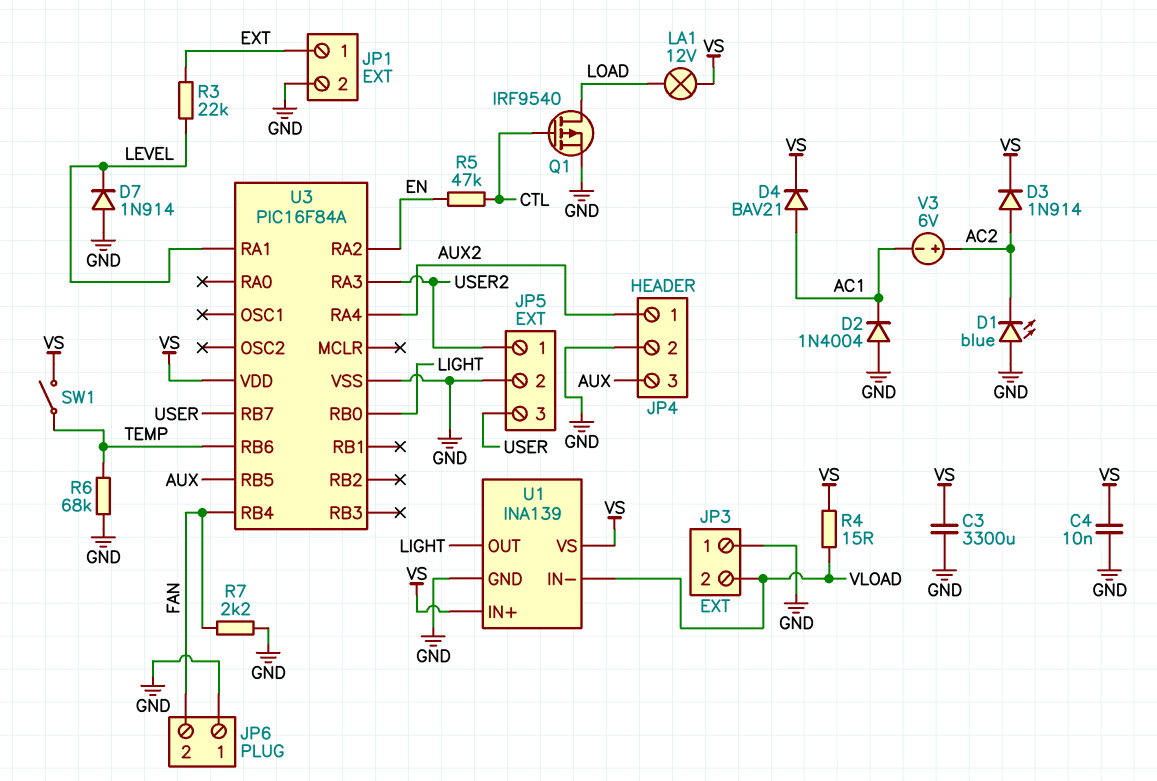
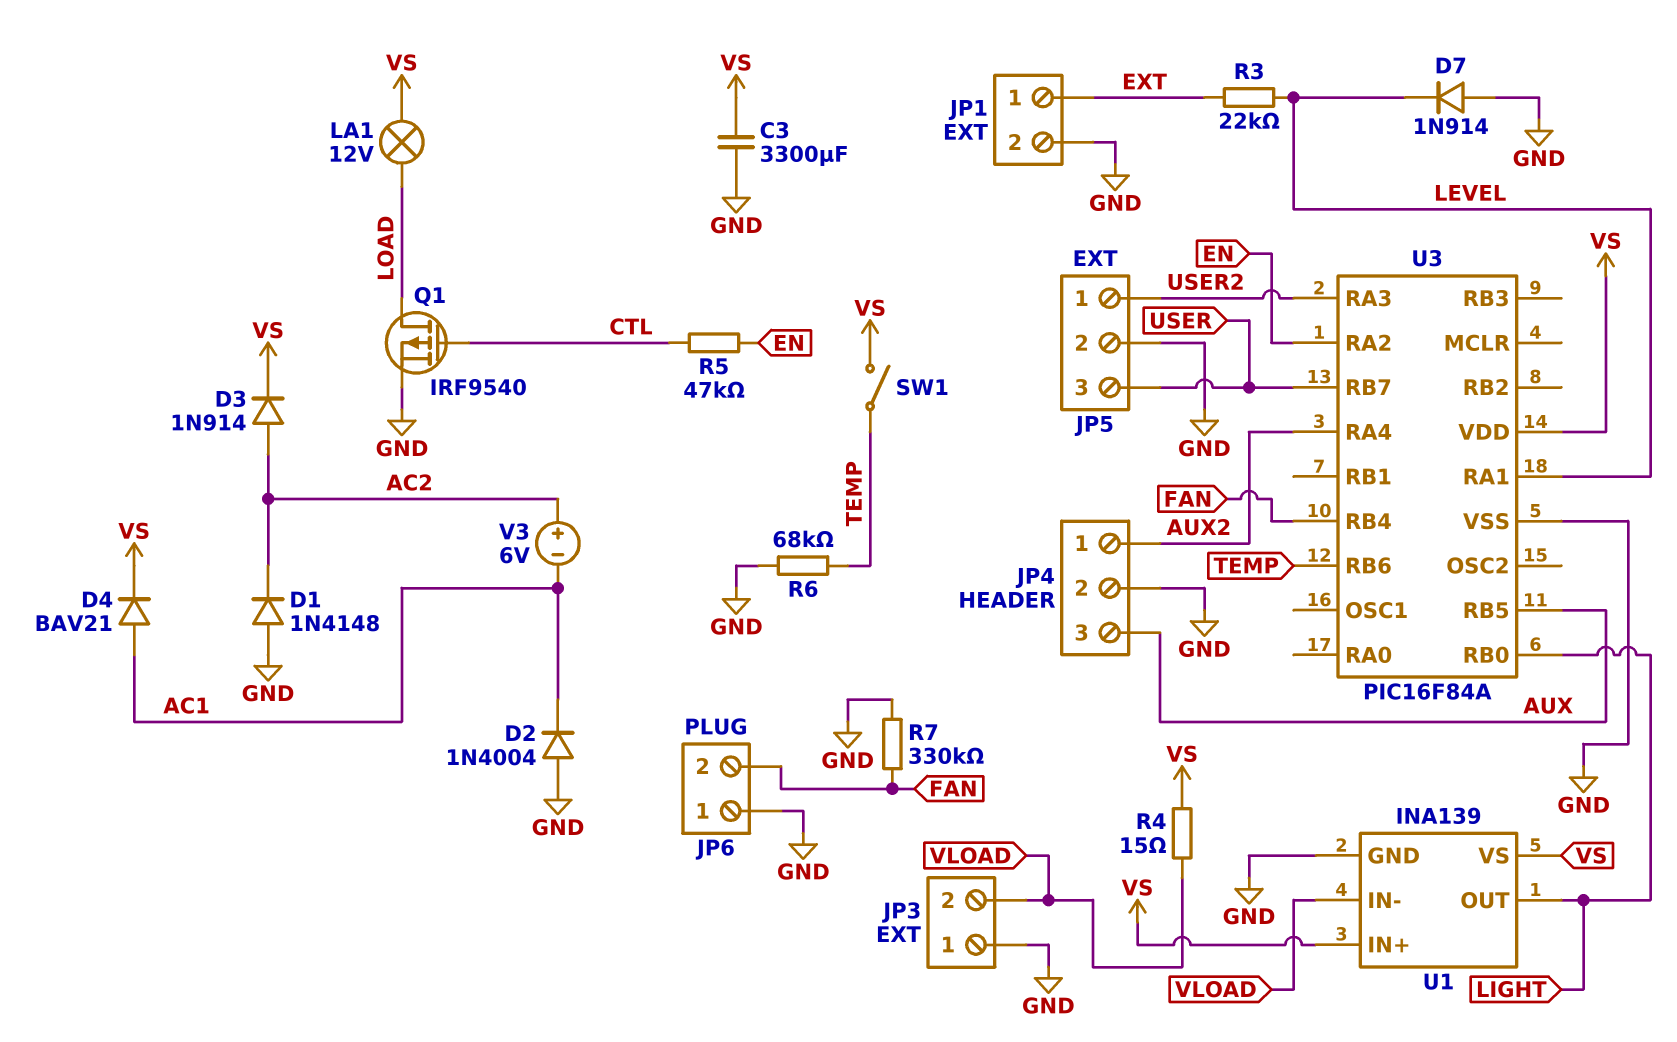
C4: 10nF (GND, VS) -> none
D1: LED blue (A GND, K AC2) -> diode 1N4148 (A GND, K AC2)
R7: 2.2k (FAN, GND) -> 330k (FAN, GND)

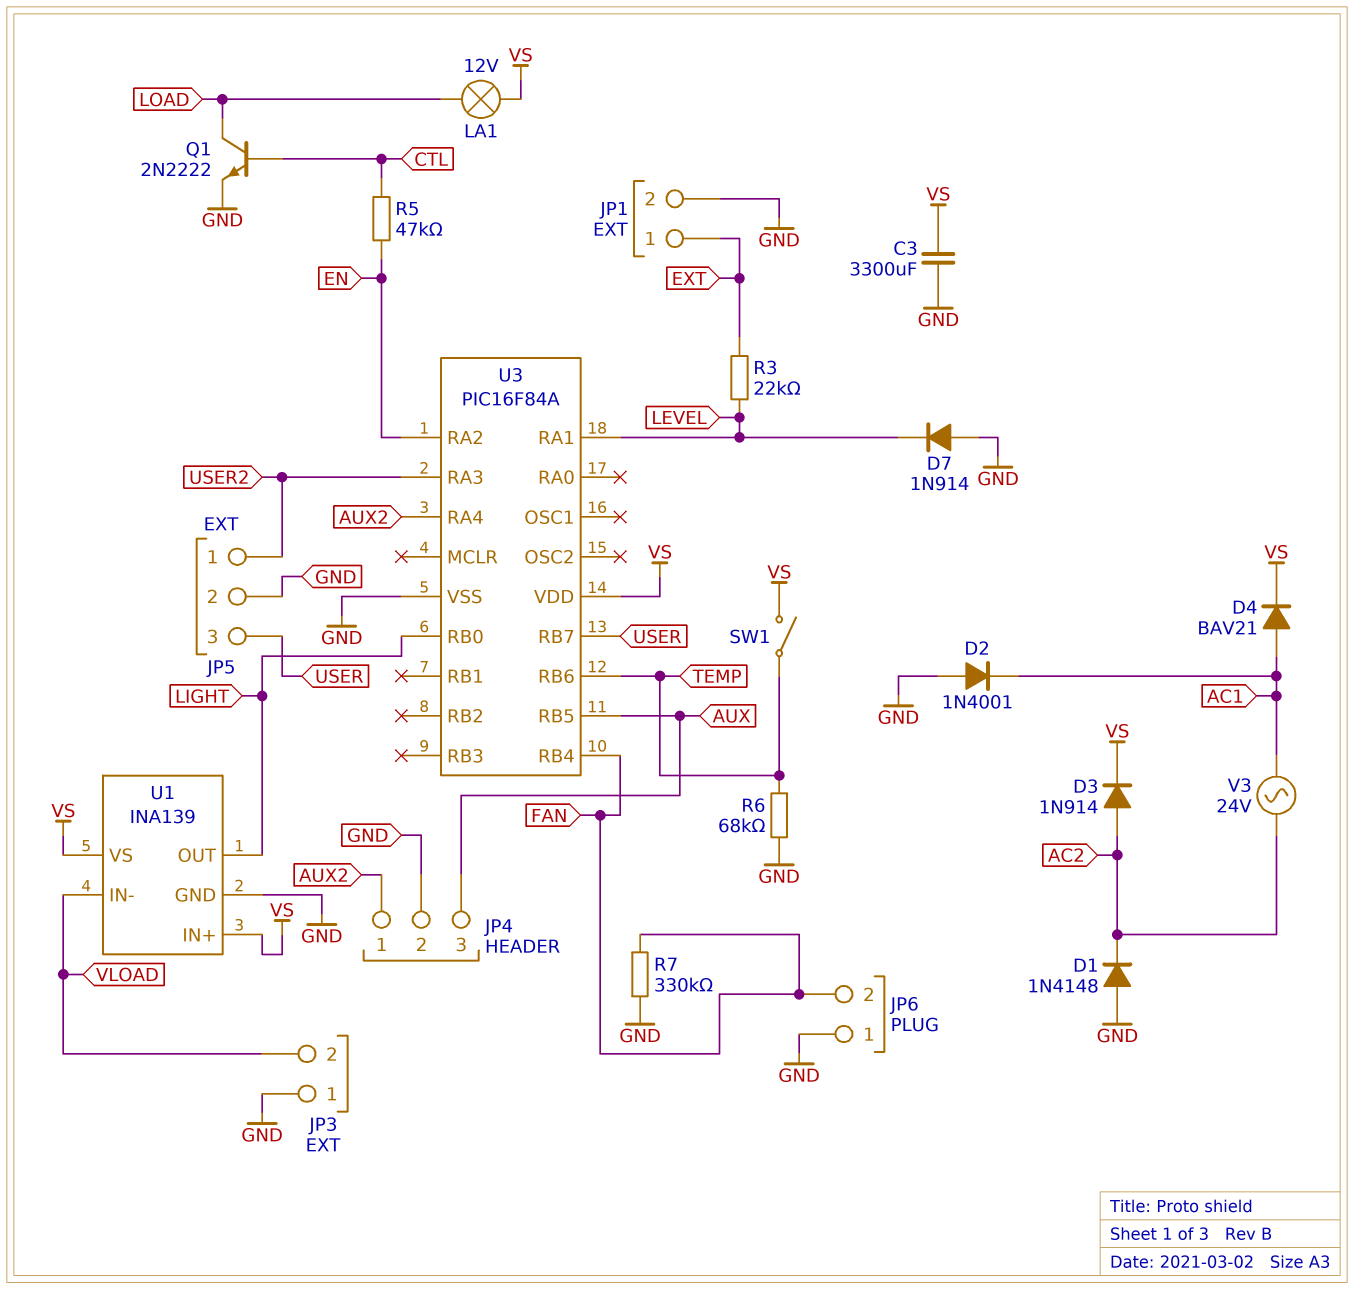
D2: diode 1N4004 (A GND, K AC1) -> diode 1N4001 (A GND, K AC1)
Q1: PMOS IRF9540 (G CTL, D LOAD, S GND) -> NPN 2N2222 (B CTL, C LOAD, E GND)
R4: 15 (VLOAD, VS) -> none
V3: 6V (plus AC2, minus AC1) -> AC 24V (AC1, AC2)

